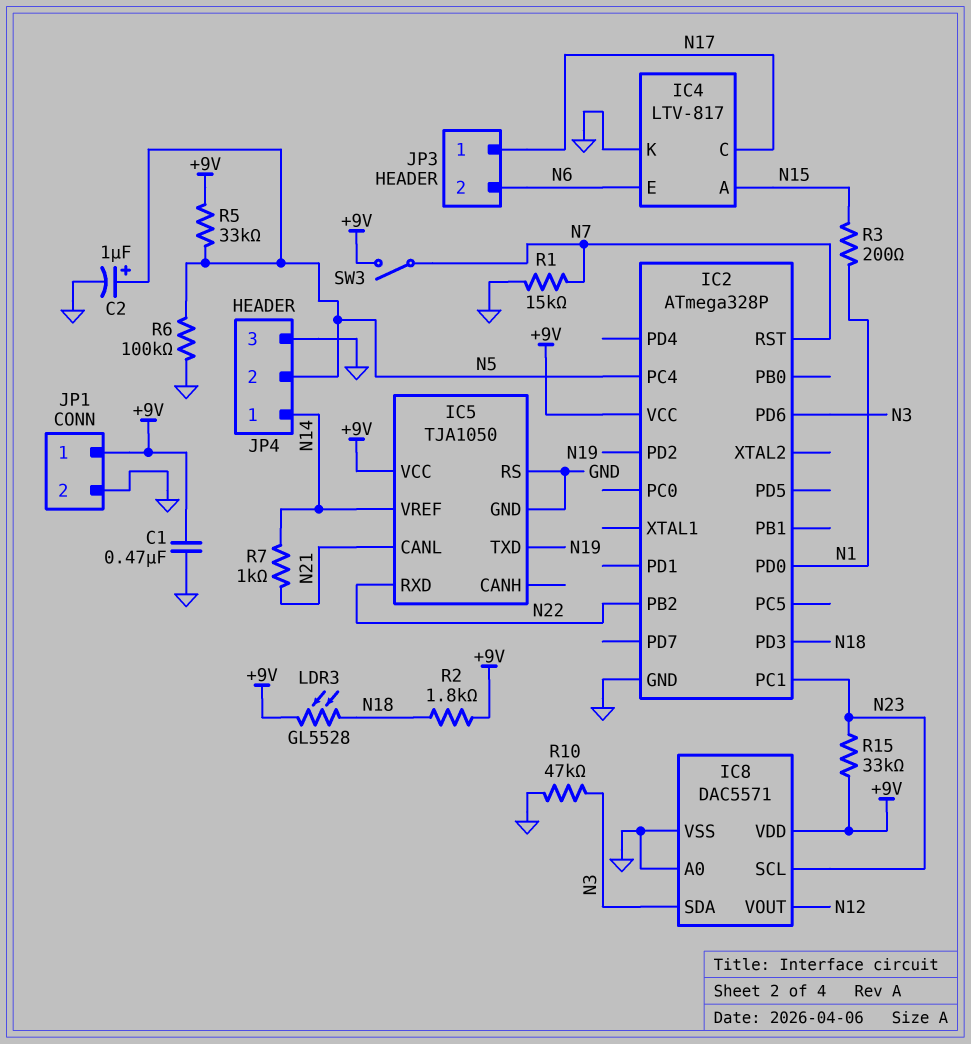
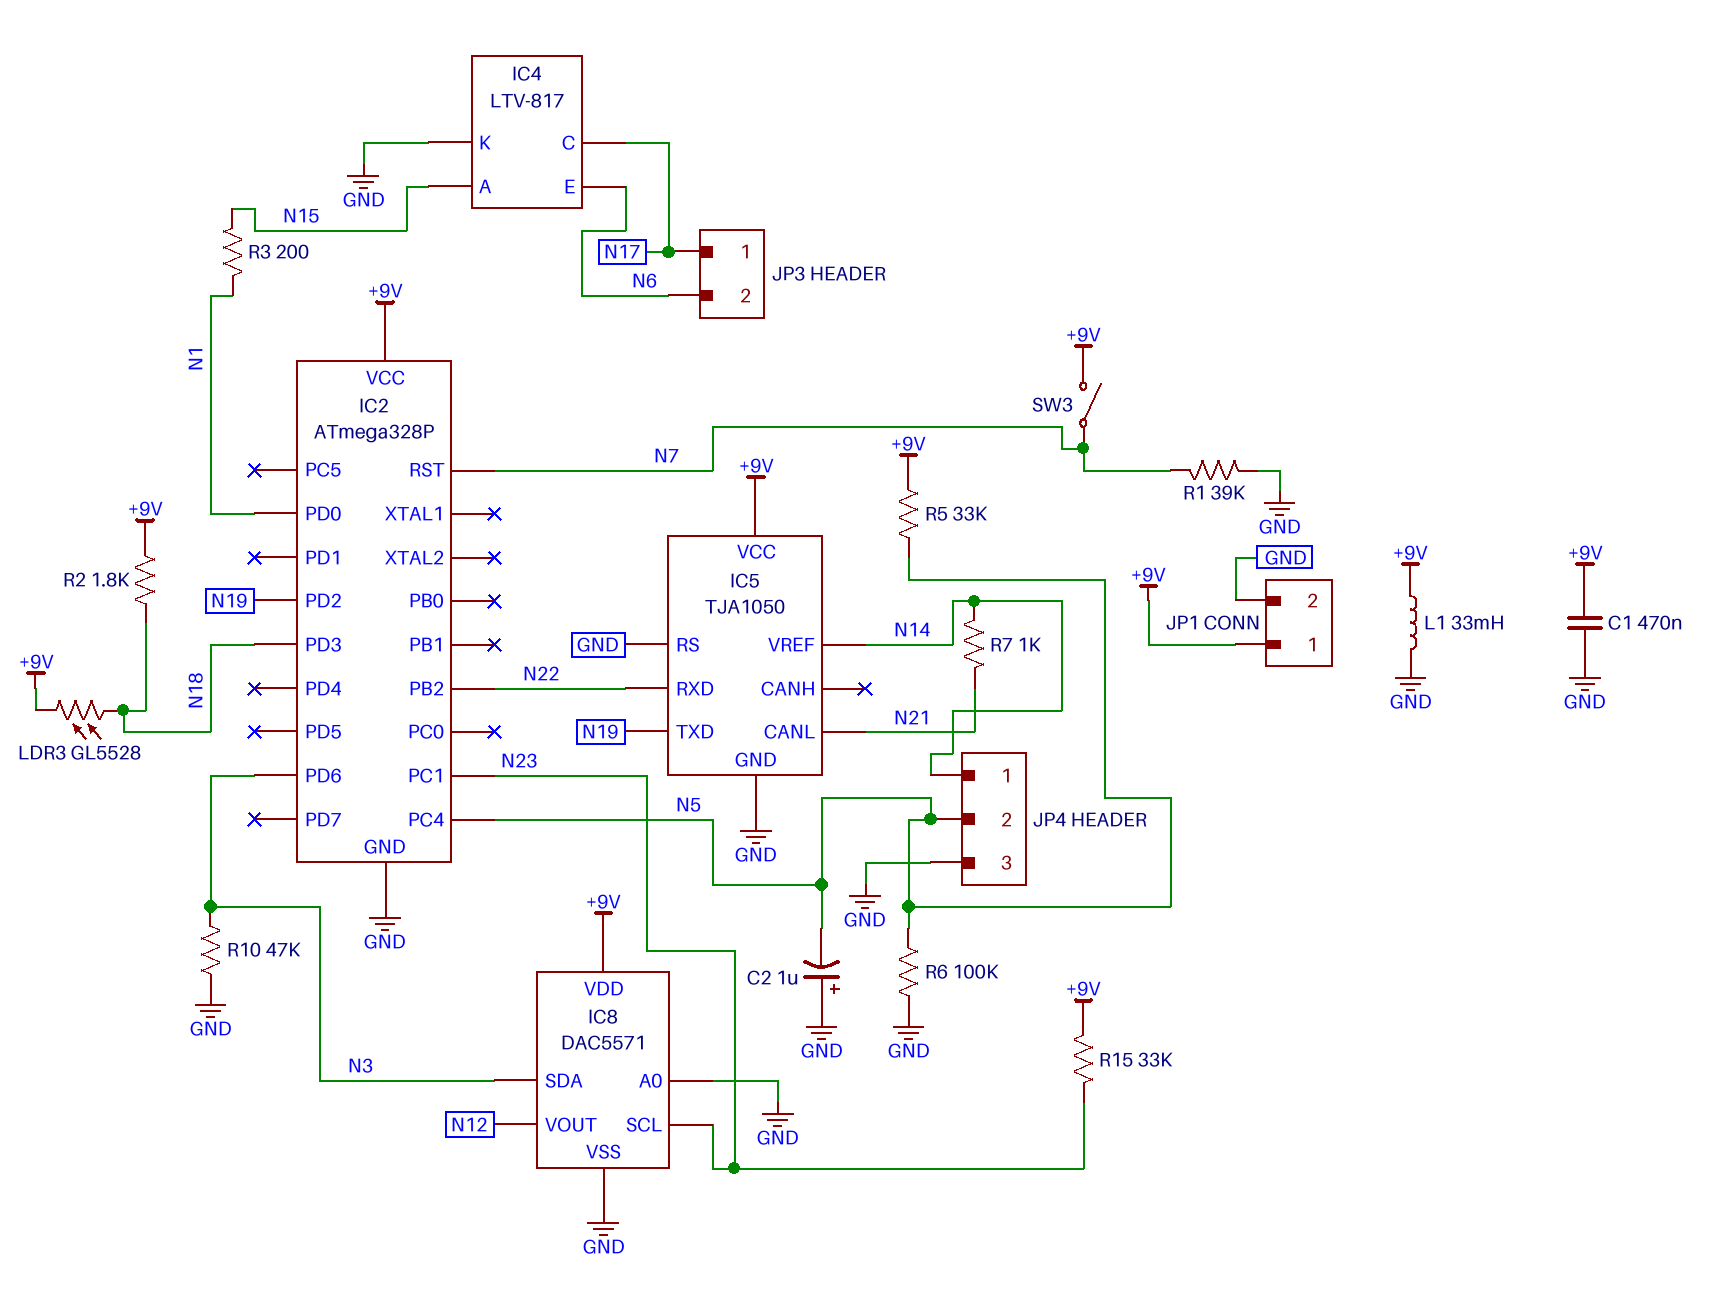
C2: 1uF (plus N5, minus GND) -> 1uF (plus GND, minus N5)
L1: none -> 33mH (+9V, GND)
R1: 15k (GND, N7) -> 39k (GND, N7)

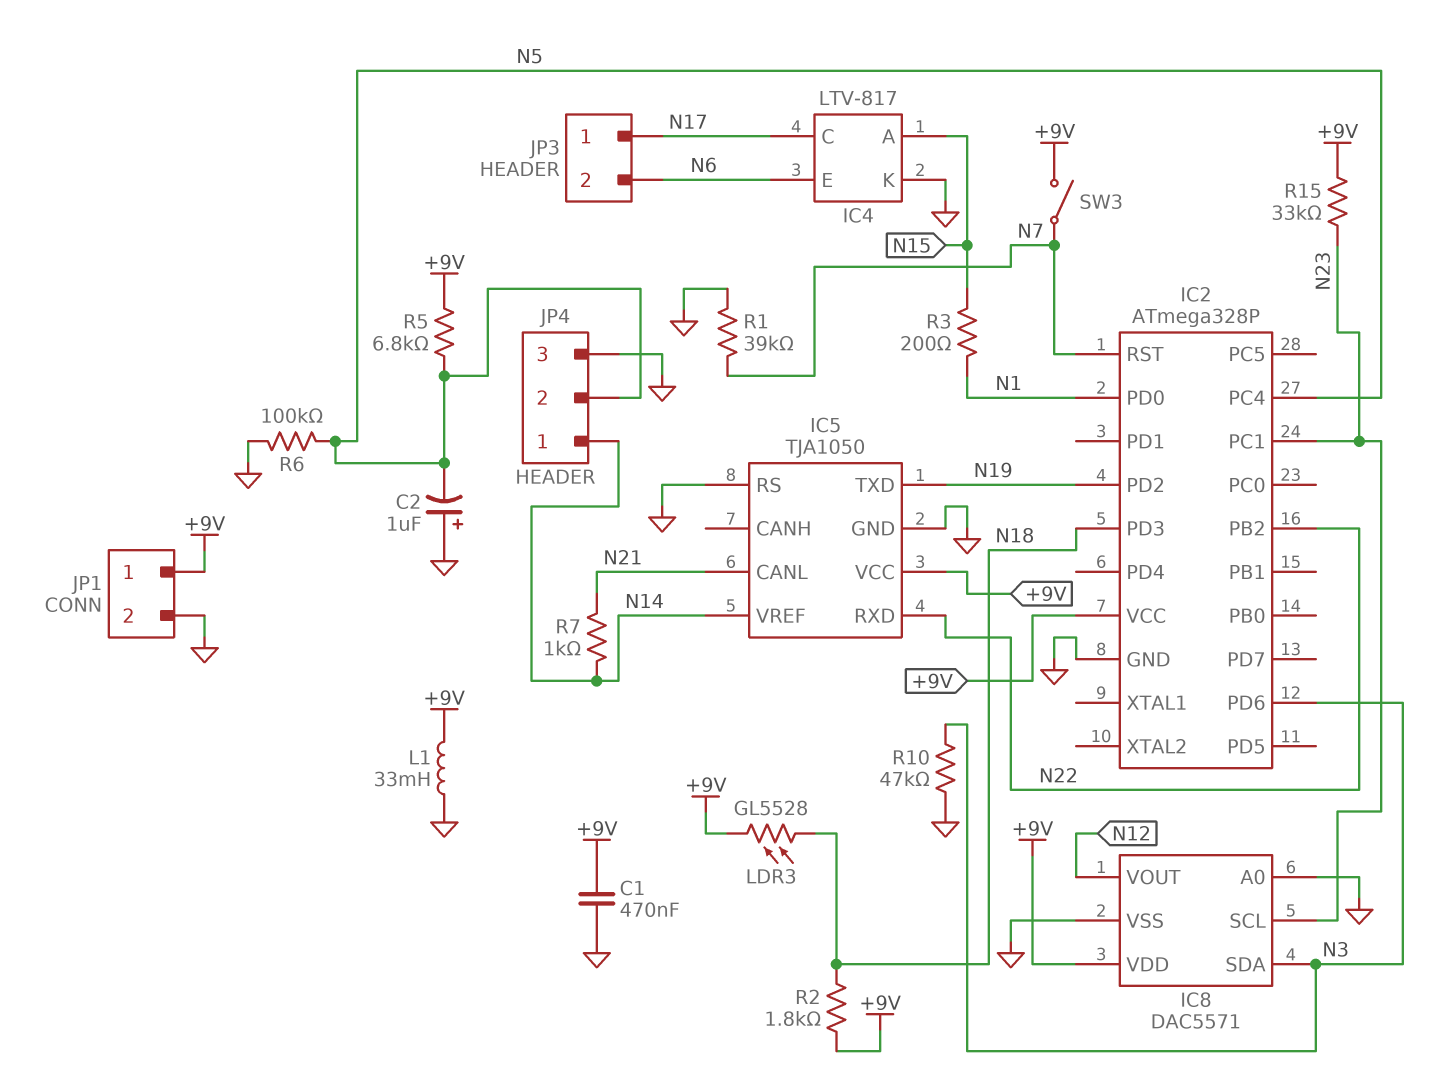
R5: 33k (+9V, N5) -> 6.8k (+9V, N5)

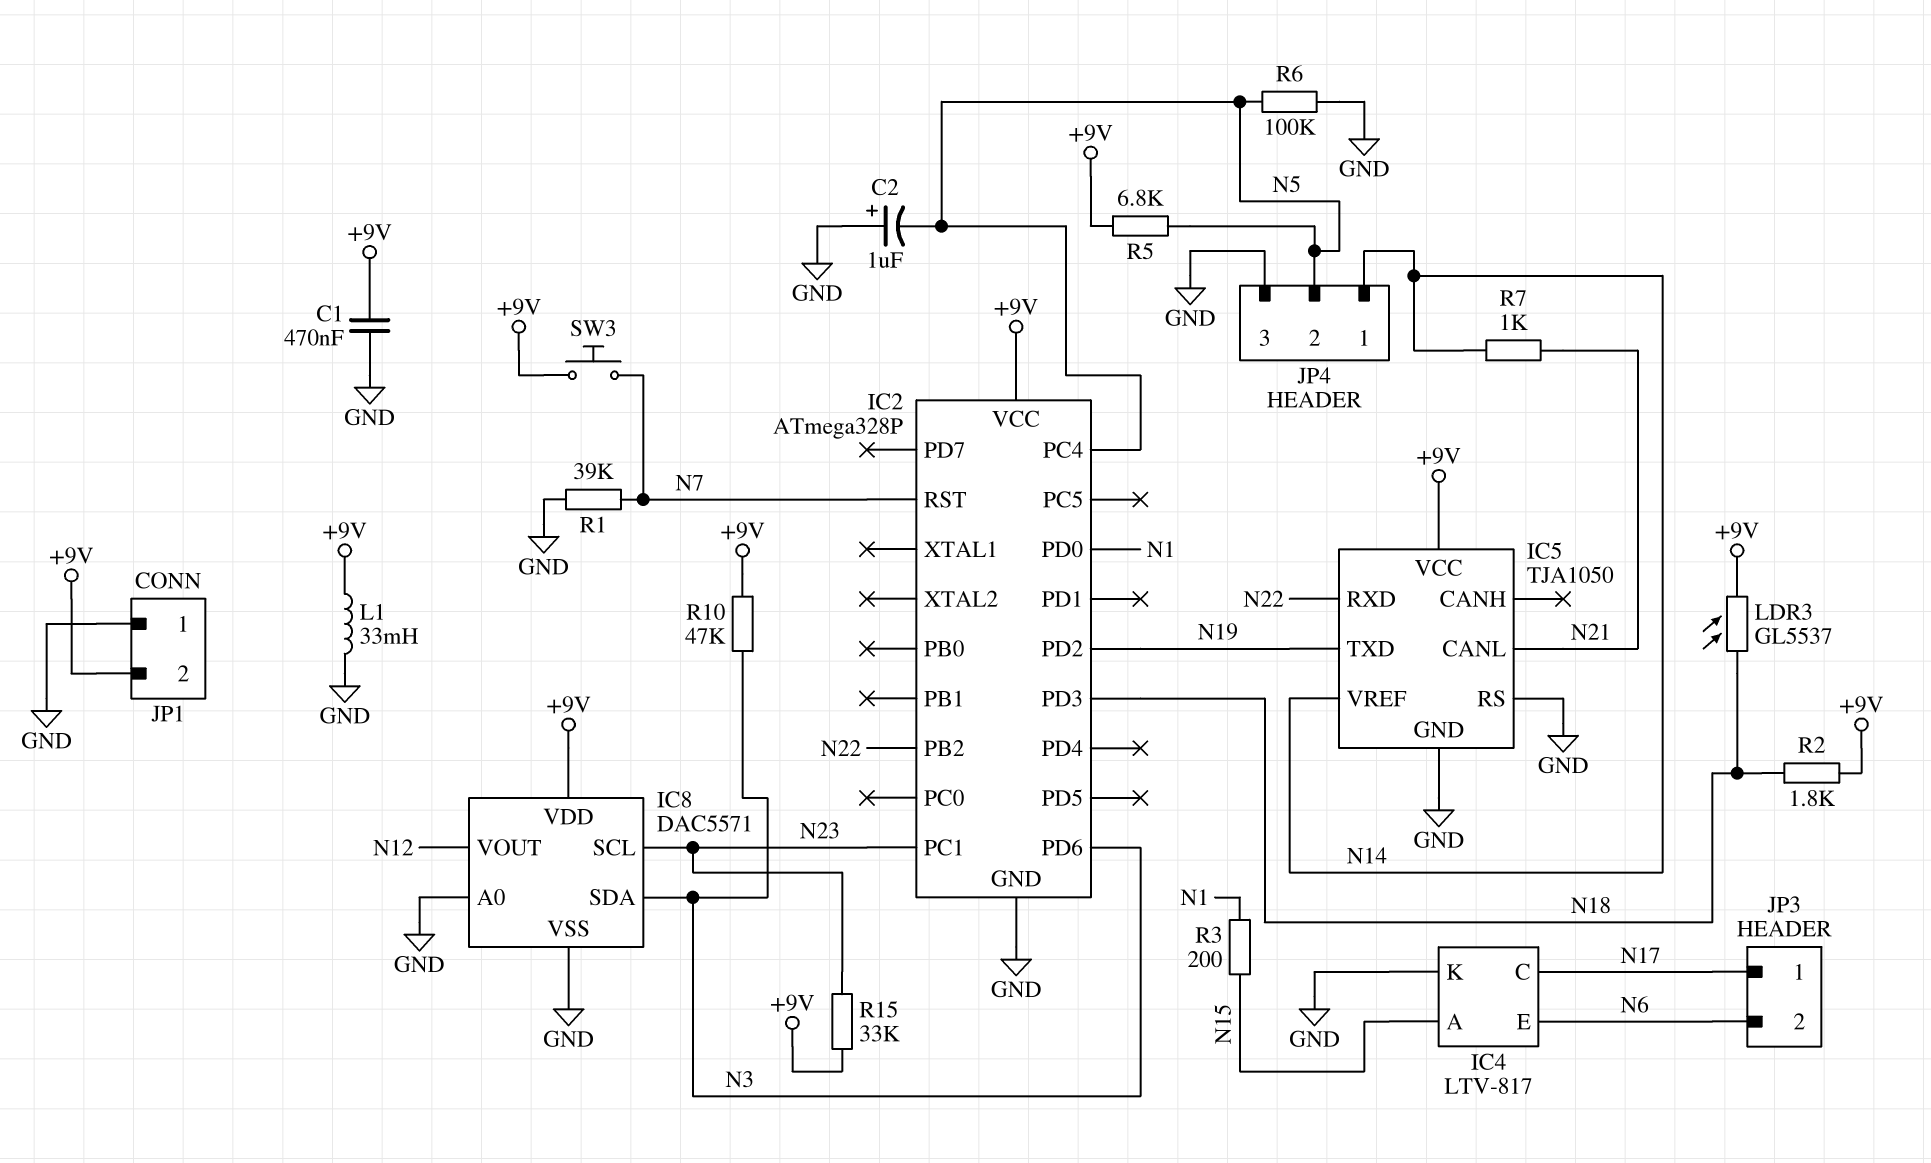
JP1 pin 1: +9V -> GND
JP1 pin 2: GND -> +9V
LDR3: GL5528 (+9V, N18) -> GL5537 (+9V, N18)
R10: 47k (GND, N3) -> 47k (+9V, N3)
SW3: switch (+9V, N7) -> button (+9V, N7)

